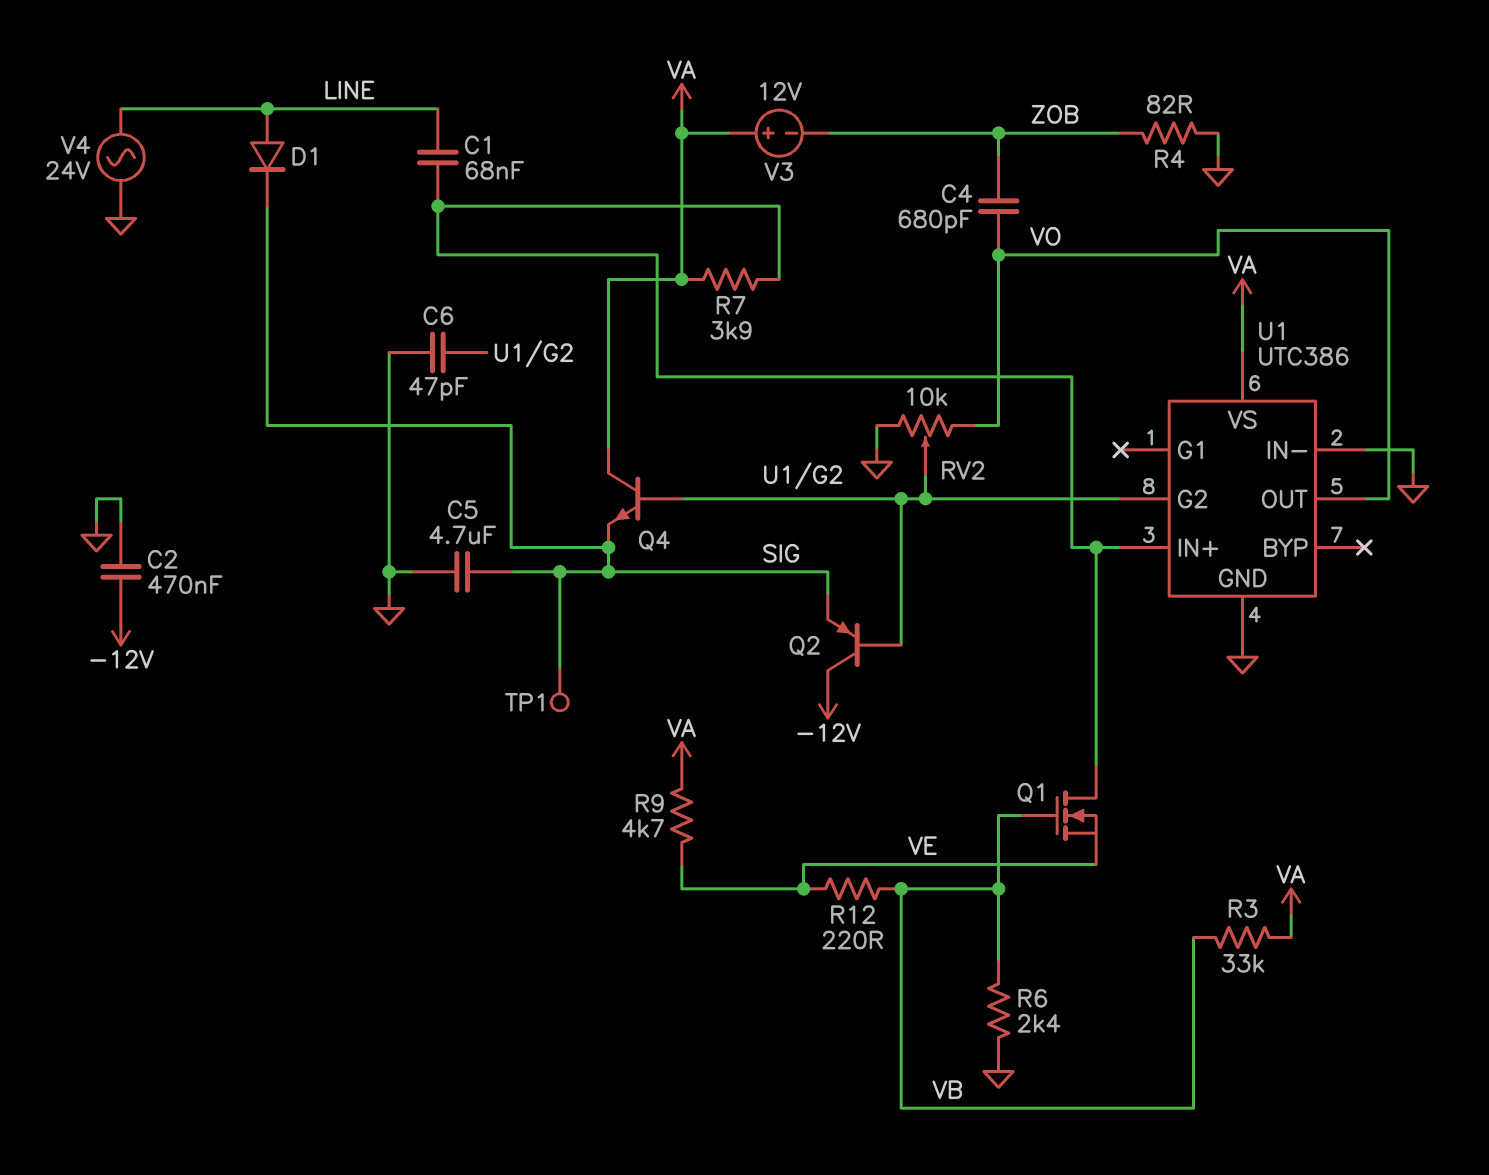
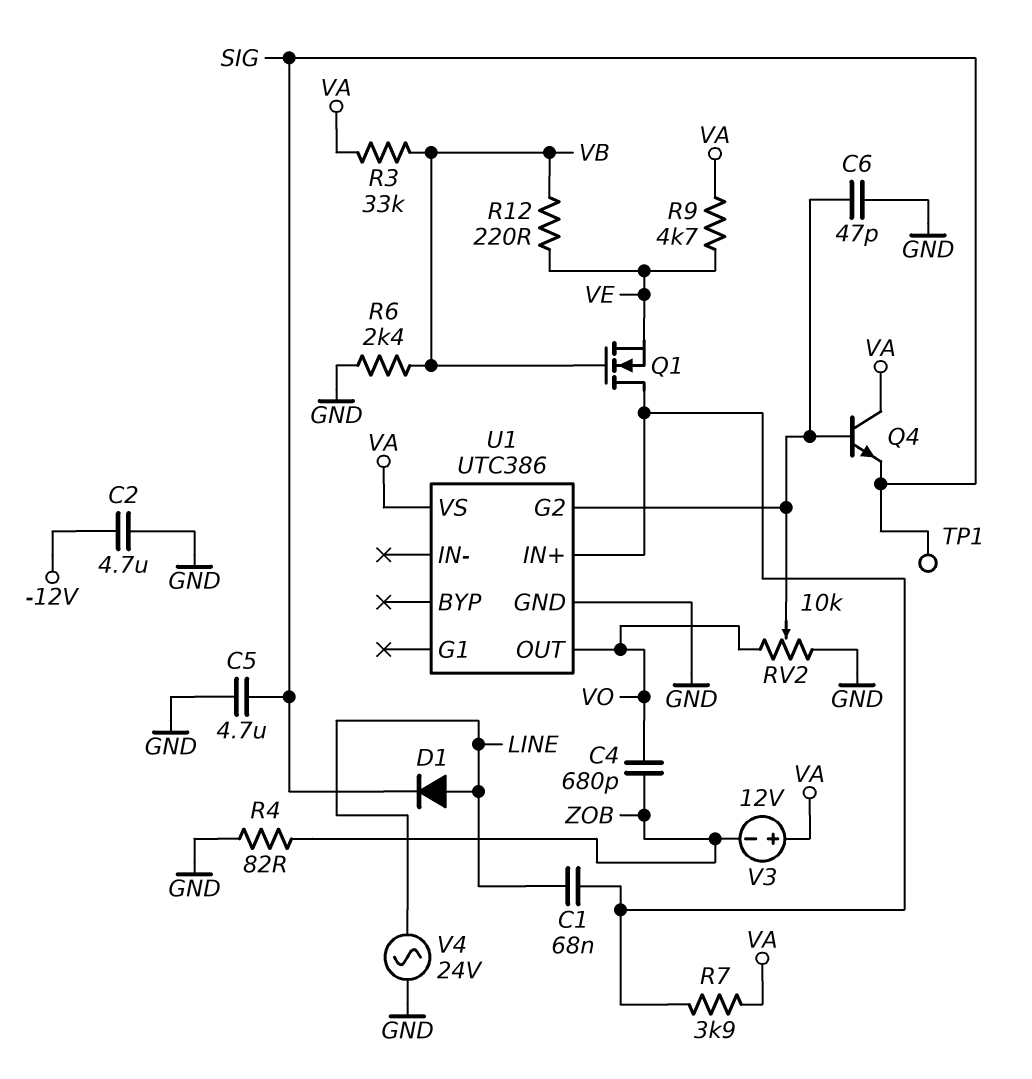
C2: 470nF (-12V, GND) -> 4.7uF (-12V, GND)
Q2: PNP (B U1/G2, C -12V, E SIG) -> none
U1 pin IN-: GND -> none

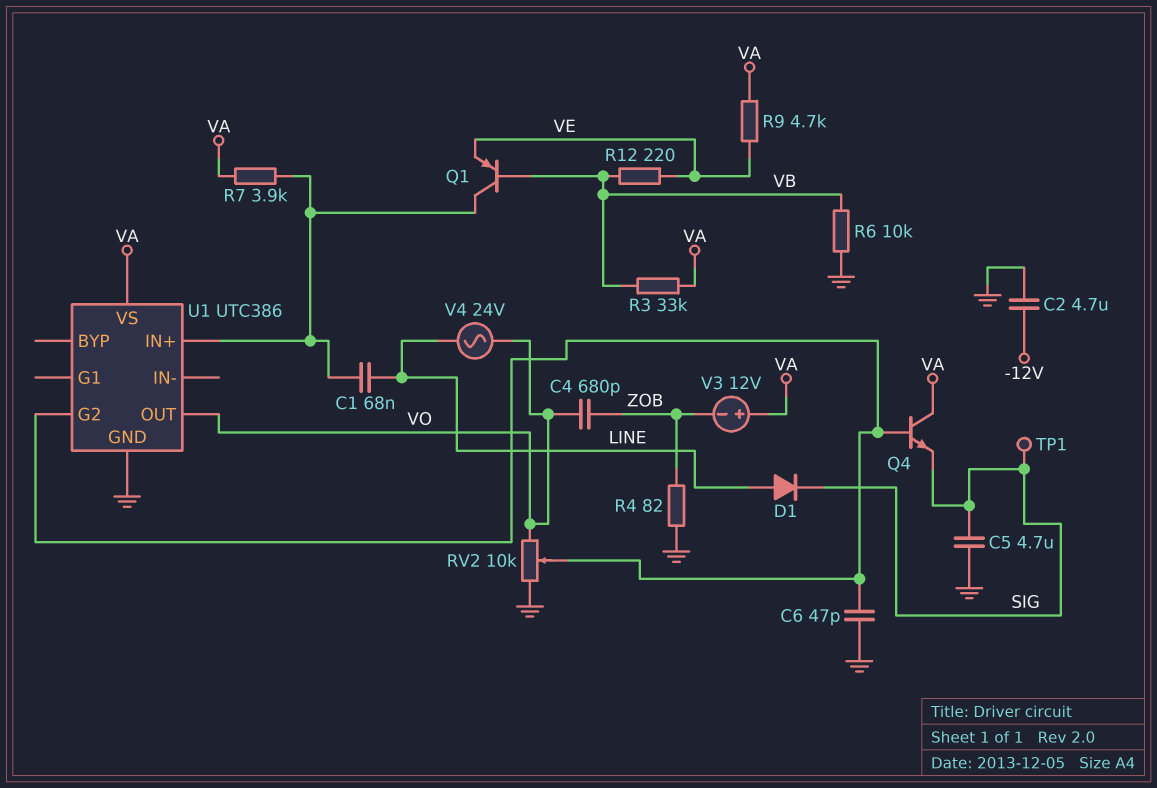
Q1: NMOS (G VB, D U1/IN+, S VE) -> PNP (B VB, C U1/IN+, E VE)
R6: 2.4k (GND, VB) -> 10k (GND, VB)
V4: AC 24V (GND, LINE) -> AC 24V (LINE, VO)

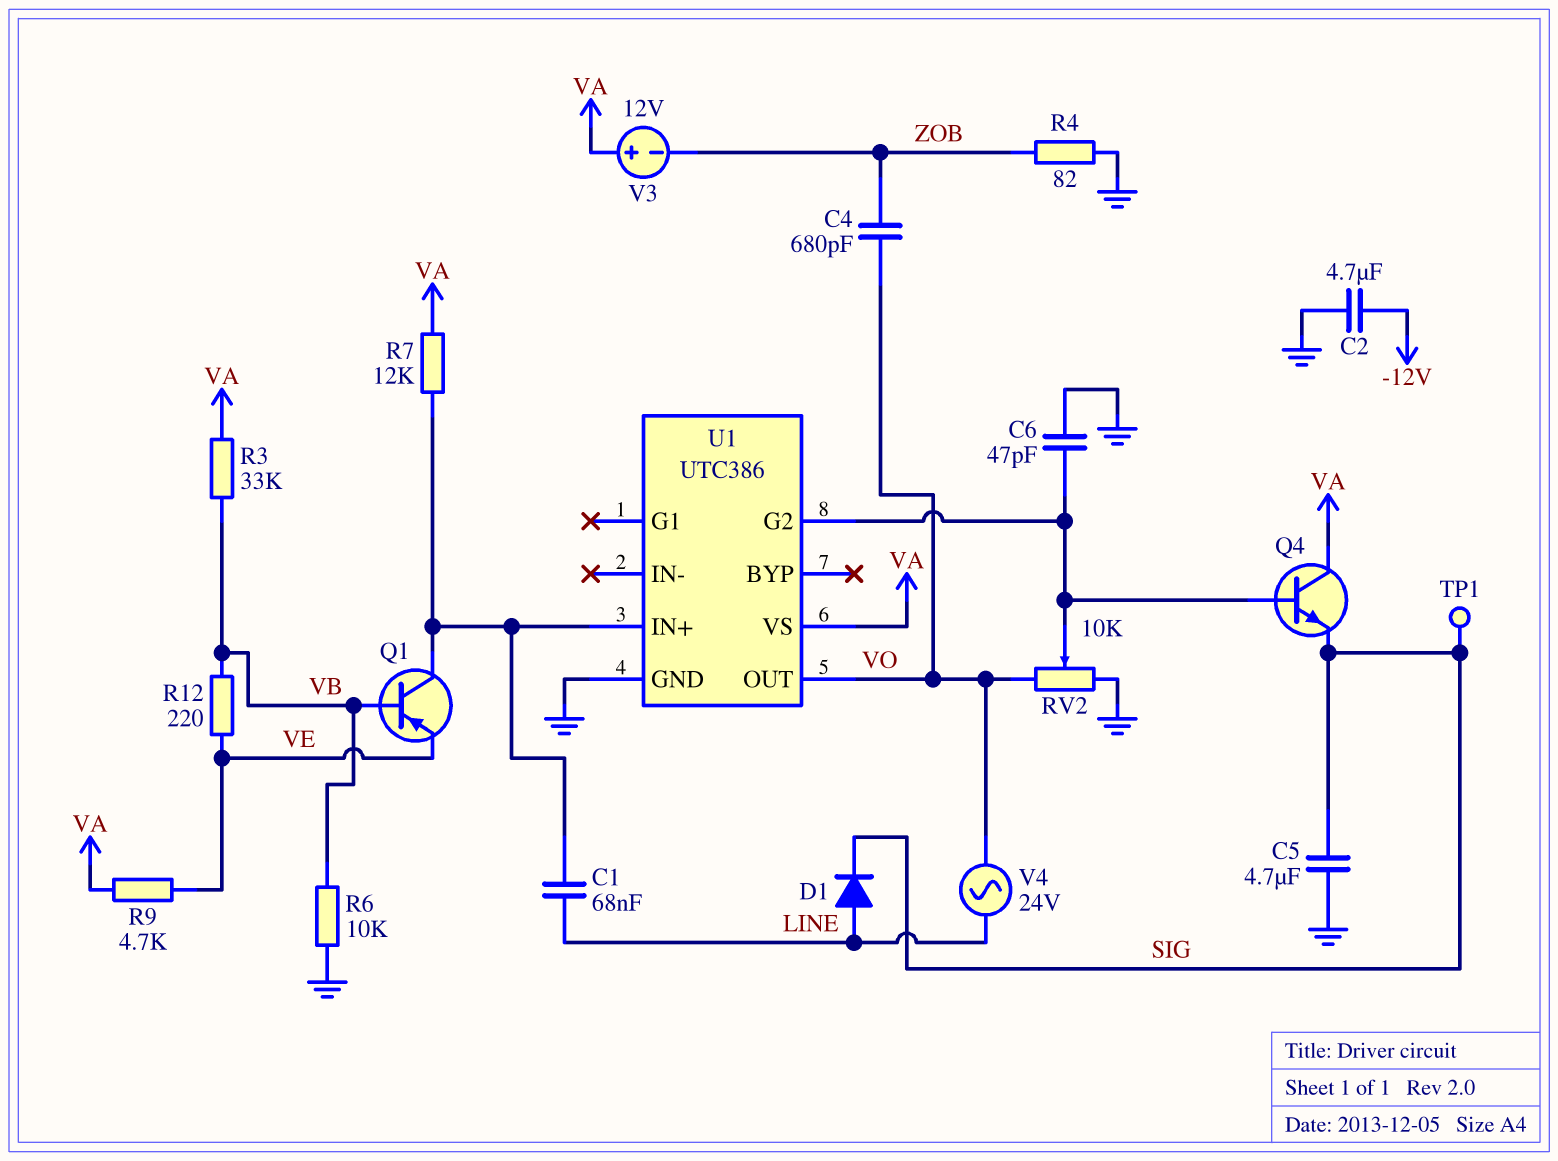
R7: 3.9k (U1/IN+, VA) -> 12k (U1/IN+, VA)

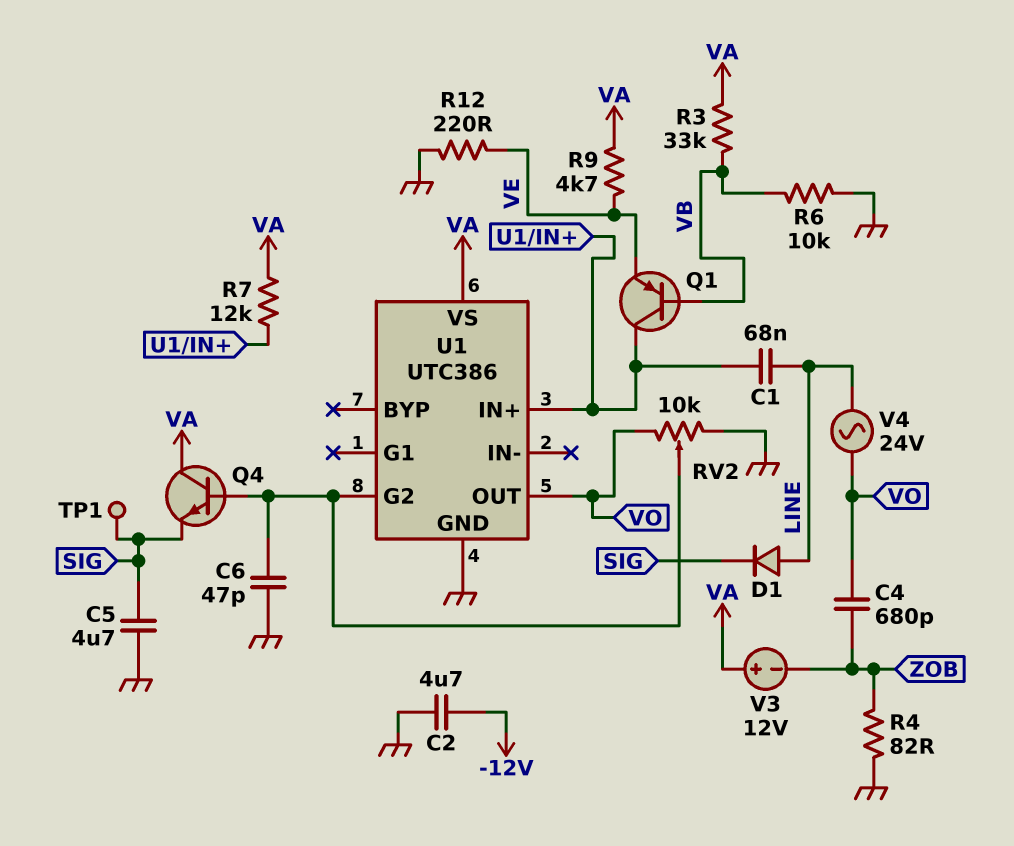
R12: 220 (VB, VE) -> 220 (GND, VE)

